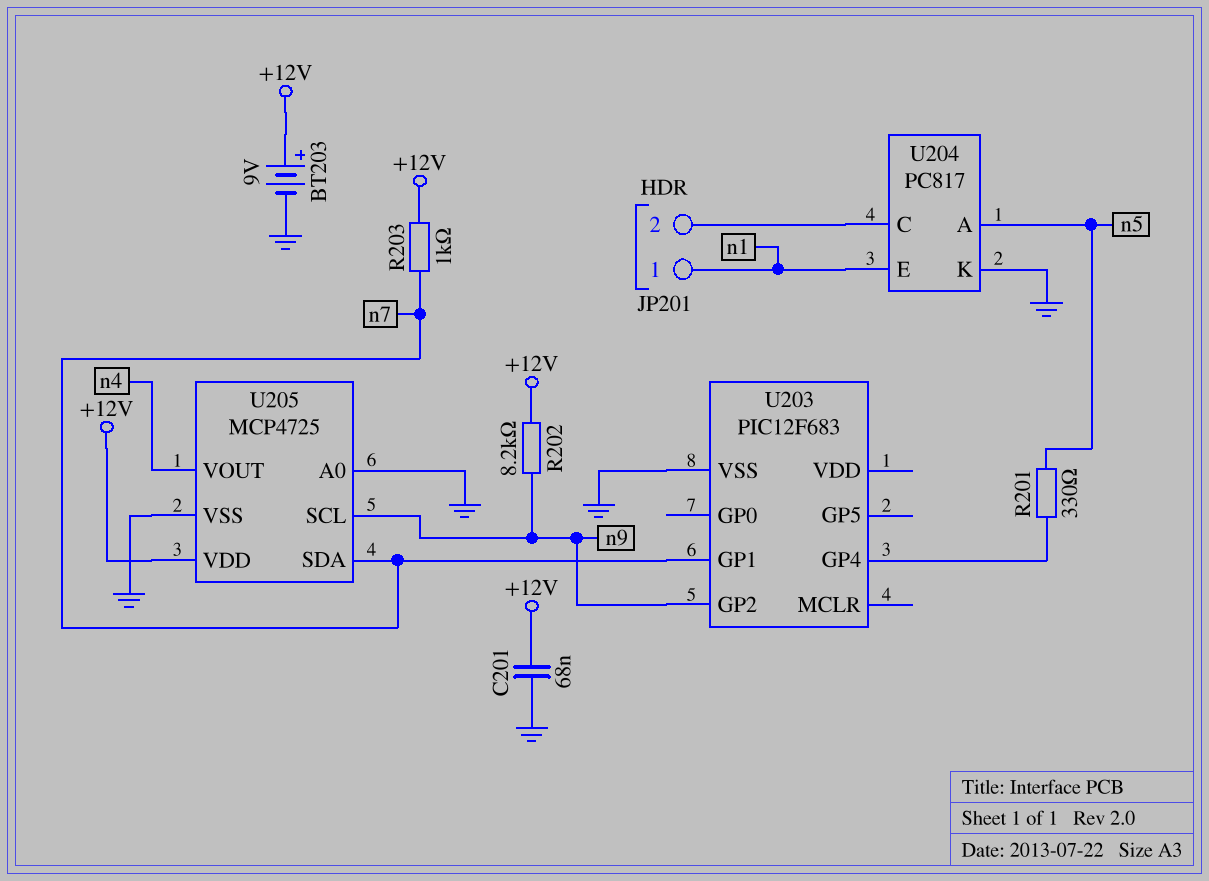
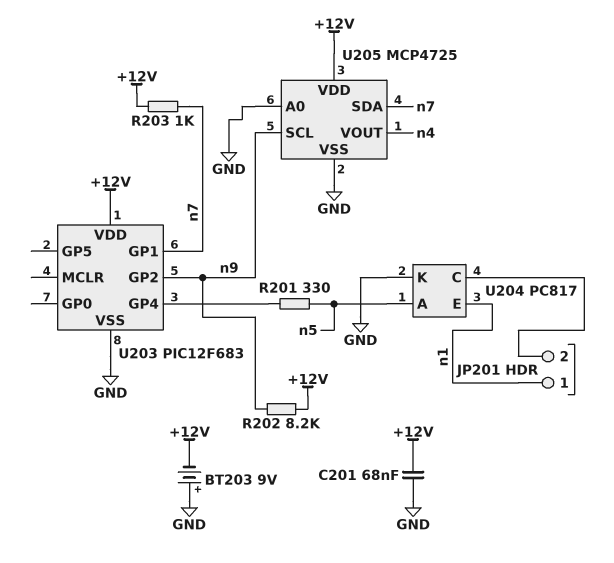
BT203: 9V (plus +12V, minus GND) -> 9V (plus GND, minus +12V)
U203 pin VDD: none -> +12V

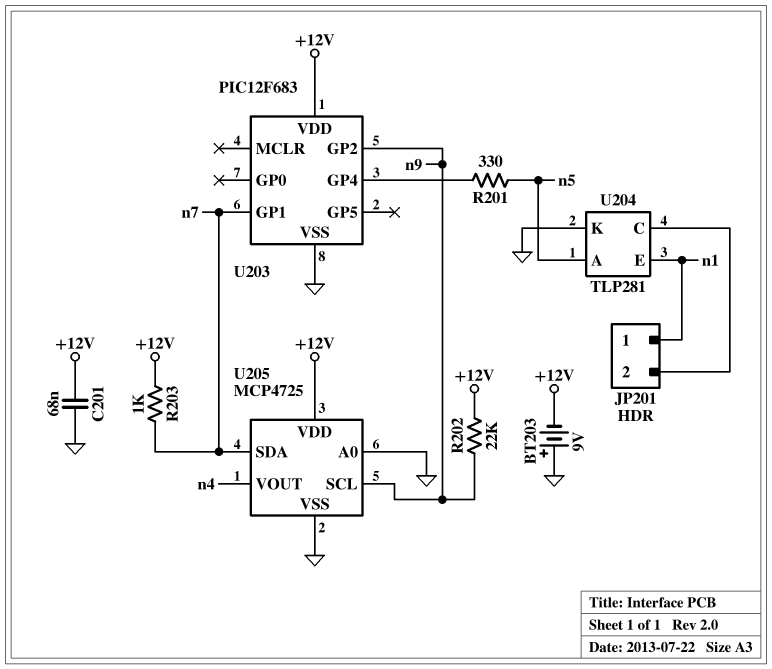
R202: 8.2k (+12V, n9) -> 22k (+12V, n9)
U204: PC817 -> TLP281

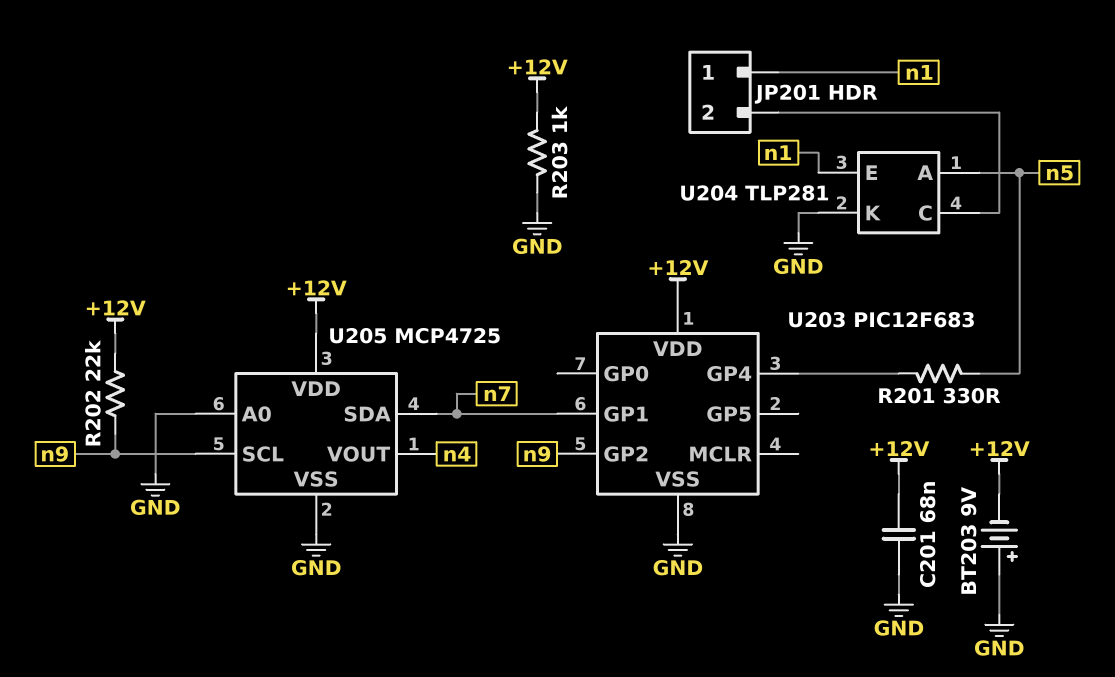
R203: 1k (+12V, n7) -> 1k (+12V, GND)

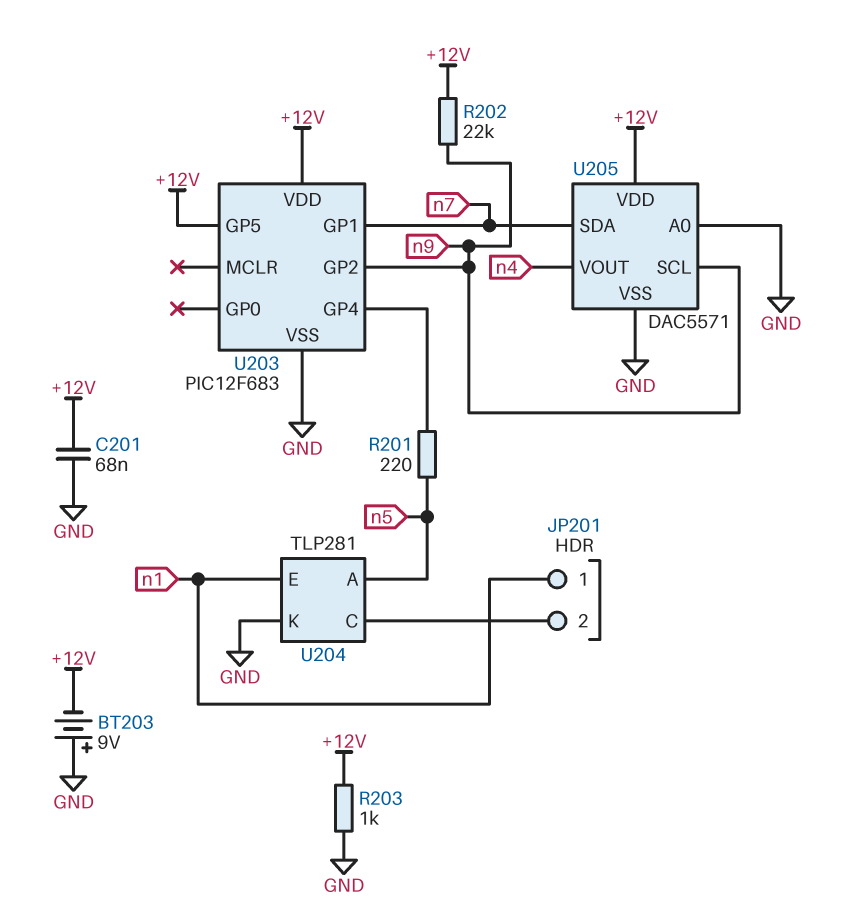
R201: 330 (U203/GP4, n5) -> 220 (U203/GP4, n5)
U203 pin GP5: none -> +12V
U205: MCP4725 -> DAC5571

